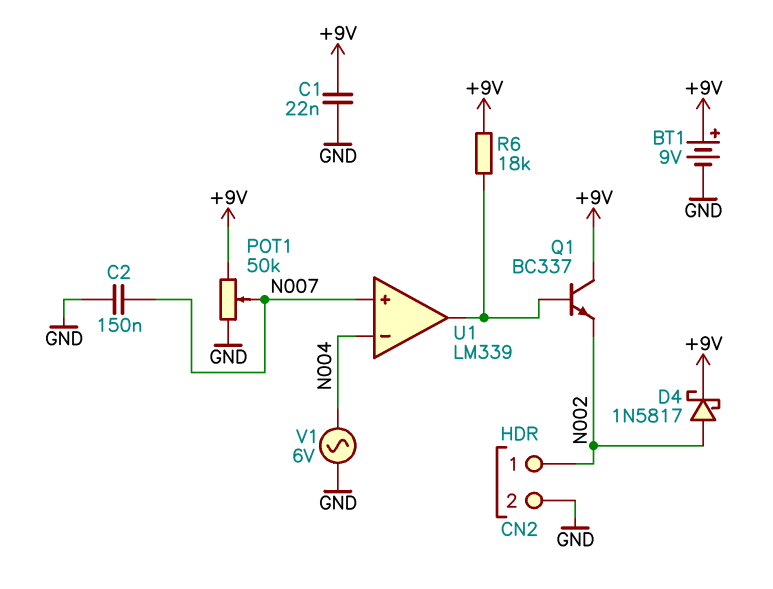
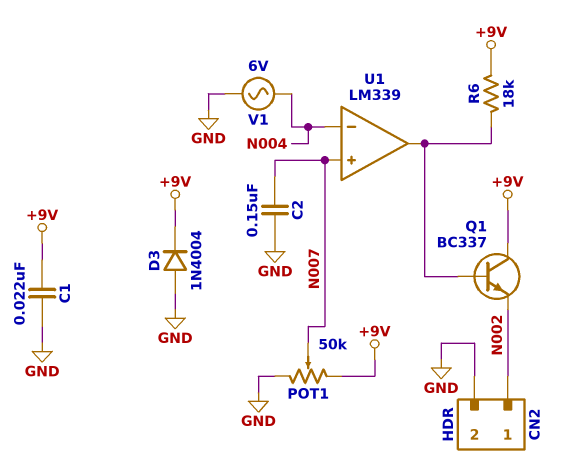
BT1: 9V (plus +9V, minus GND) -> none
D3: none -> diode 1N4004 (A GND, K +9V)
D4: schottky 1N5817 (A N002, K +9V) -> none

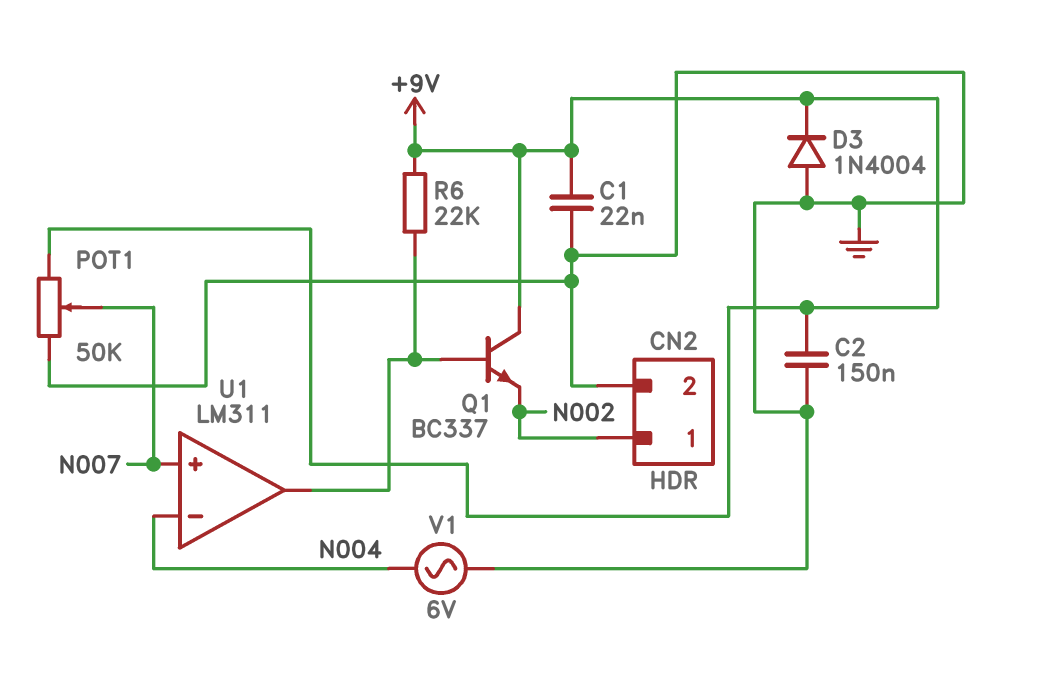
C2: 150nF (GND, N007) -> 150nF (+9V, GND)
R6: 18k (+9V, U1/out) -> 22k (+9V, U1/out)
U1: LM339 -> LM311

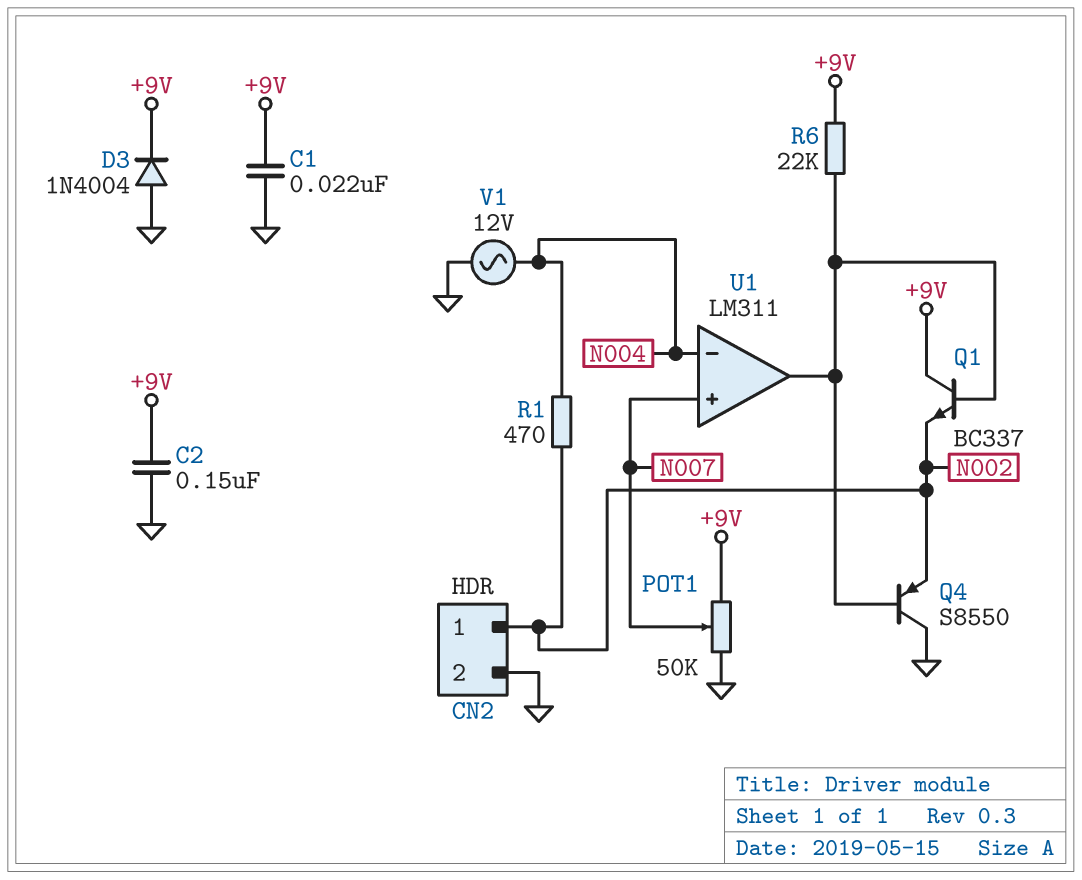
Q4: none -> PNP S8550 (B U1/out, C GND, E N002)
R1: none -> 470 (N002, N004)
V1: AC 6V (GND, N004) -> AC 12V (GND, N004)

